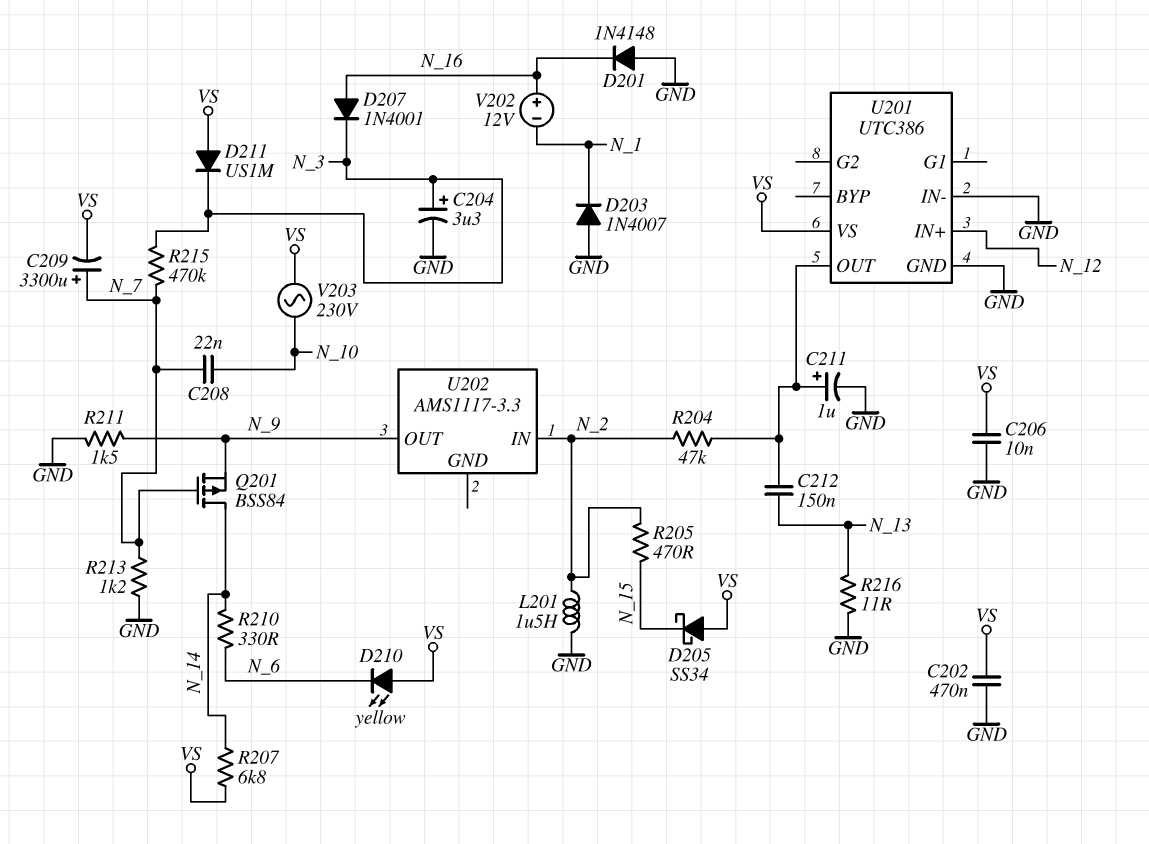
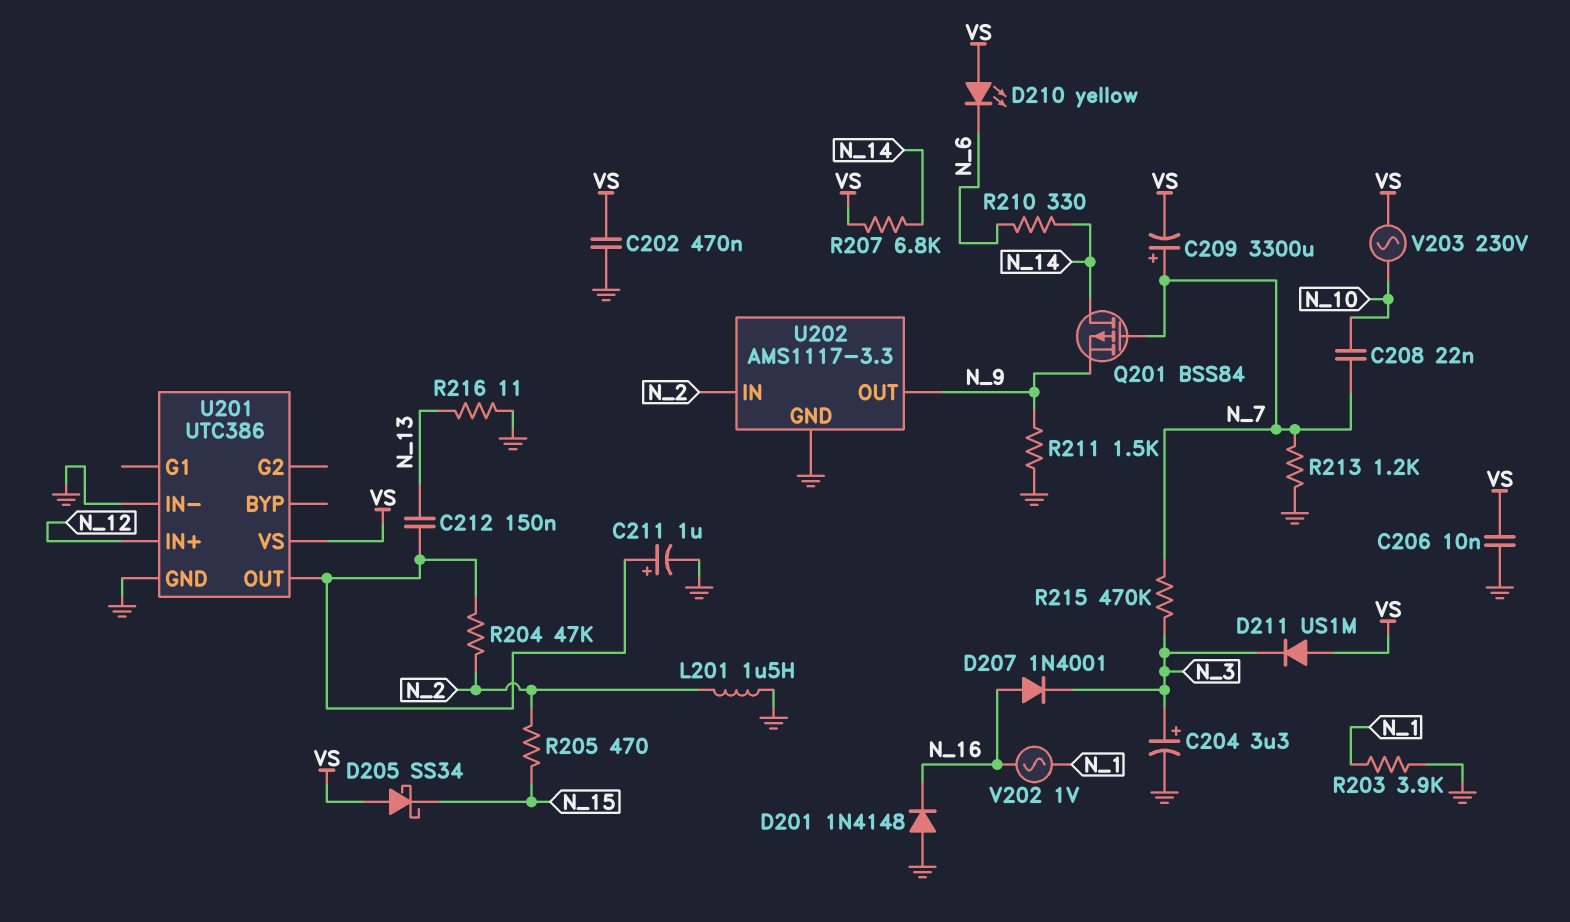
D203: diode 1N4007 (A GND, K N_1) -> none
R203: none -> 3.9k (GND, N_1)
U202 pin GND: none -> GND
V202: 12V (plus N_16, minus N_1) -> AC 1V (N_1, N_16)

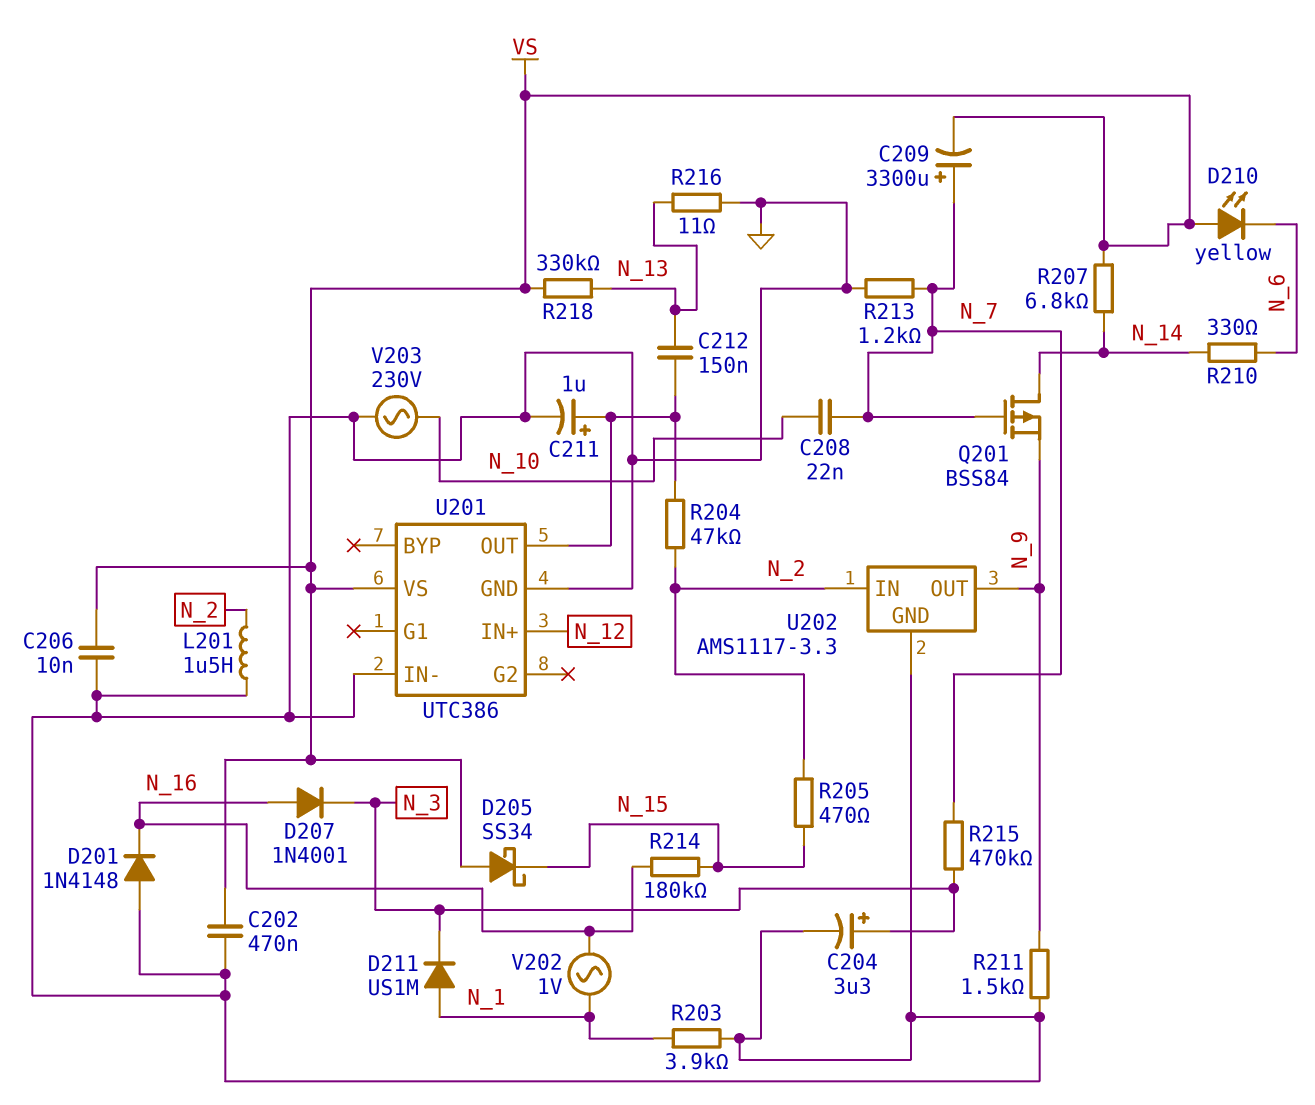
D211: diode US1M (A VS, K N_3) -> diode US1M (A N_1, K N_3)
R214: none -> 180k (N_15, N_16)
R218: none -> 330k (N_13, VS)
V203: AC 230V (N_10, VS) -> AC 230V (GND, N_10)

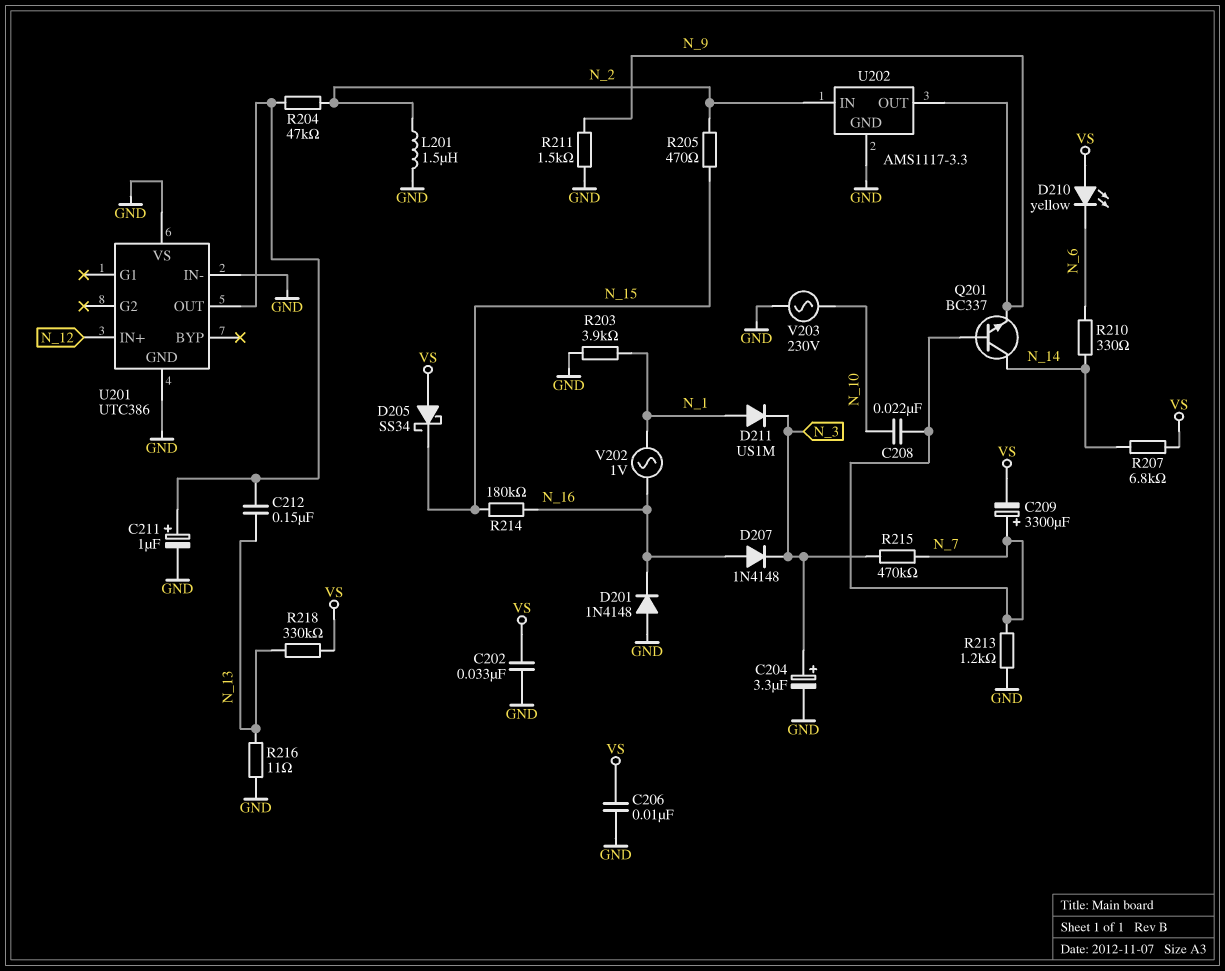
C202: 470nF (GND, VS) -> 33nF (GND, VS)
D207: diode 1N4001 (A N_16, K N_3) -> diode 1N4148 (A N_16, K N_3)
Q201: PMOS BSS84 (G N_7, D N_14, S N_9) -> NPN BC337 (B N_7, C N_14, E N_9)
U201 pin VS: VS -> GND

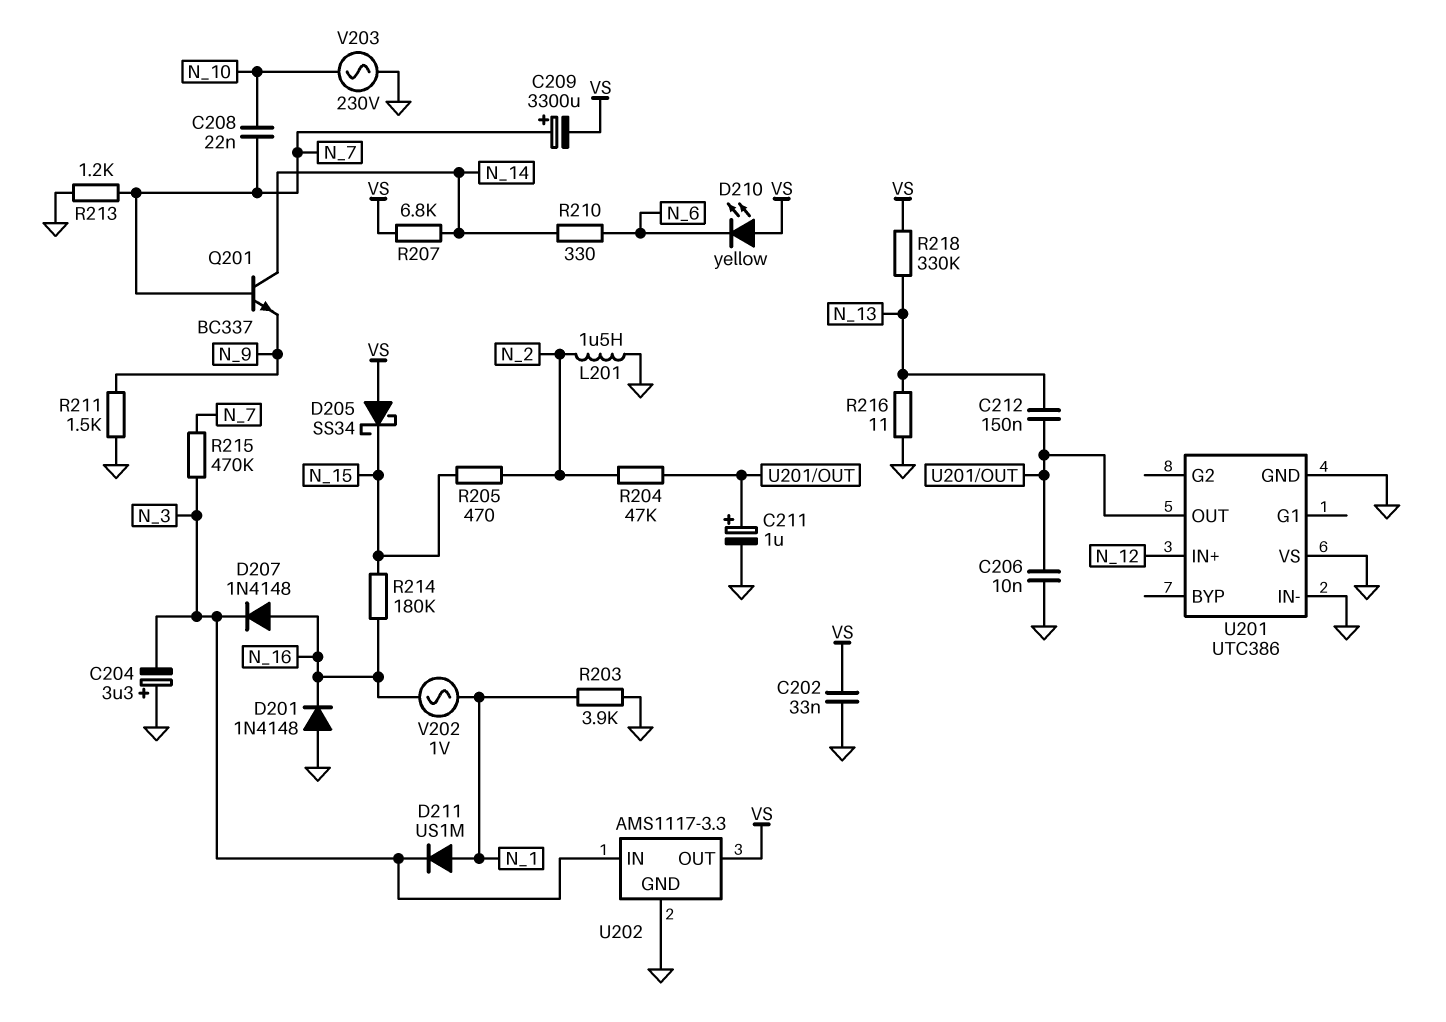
C204: 3.3uF (plus N_3, minus GND) -> 3.3uF (plus GND, minus N_3)
C206: 10nF (GND, VS) -> 10nF (GND, U201/OUT)
U202 pin IN: N_2 -> N_3
U202 pin OUT: N_9 -> VS

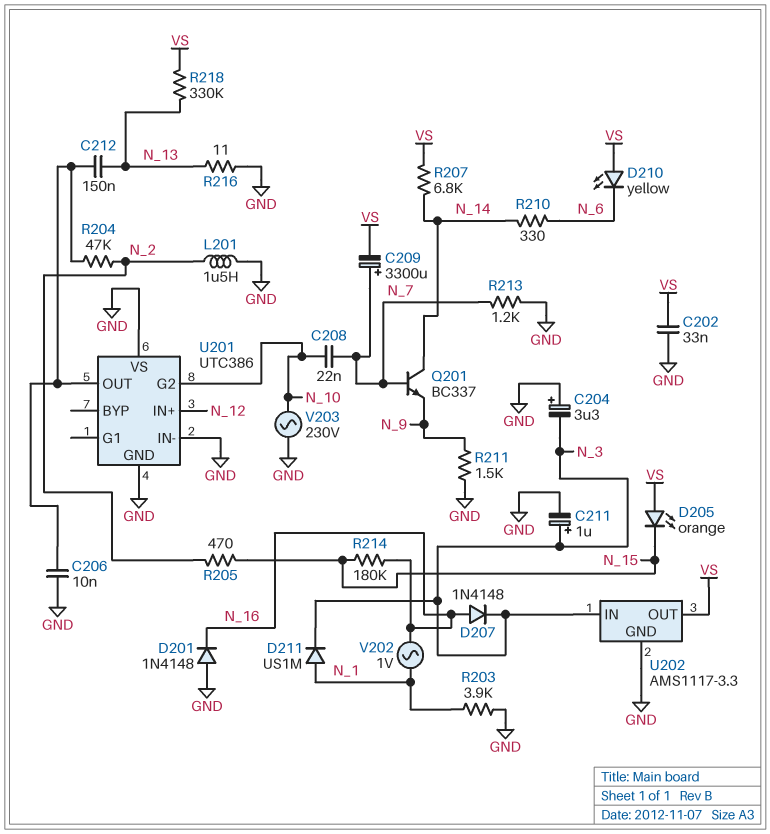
C211: 1uF (plus U201/OUT, minus GND) -> 1uF (plus N_3, minus GND)
D205: schottky SS34 (A VS, K N_15) -> LED orange (A VS, K N_15)
R215: 470k (N_3, N_7) -> none
U201 pin G2: none -> N_10

